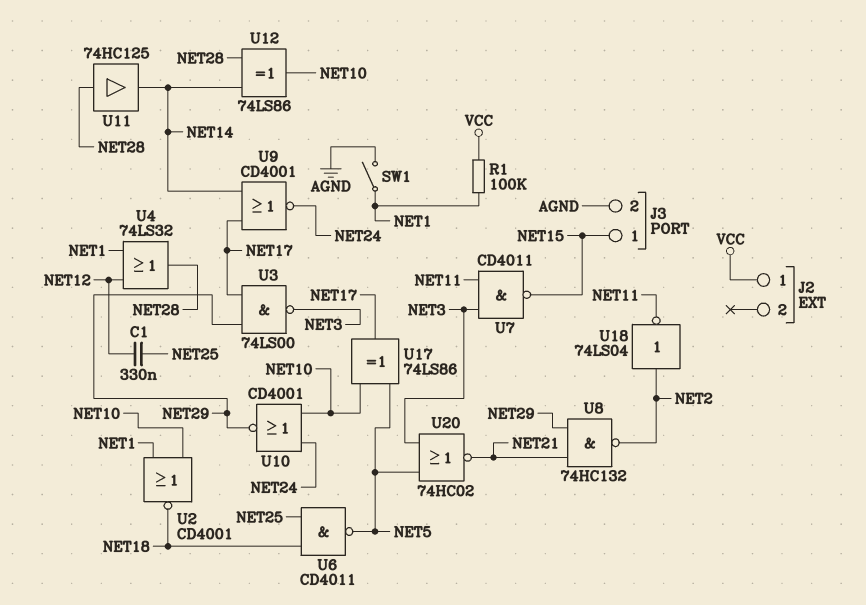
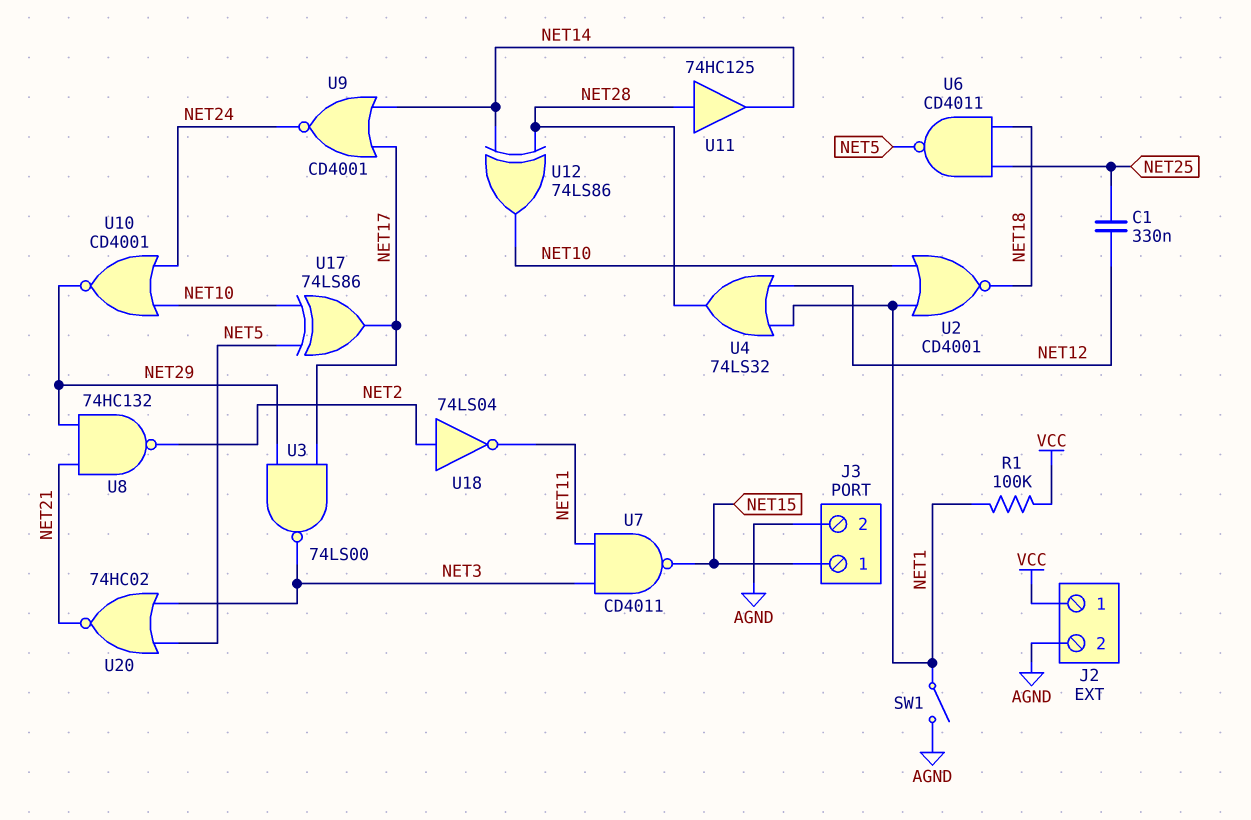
J2 pin 2: none -> AGND

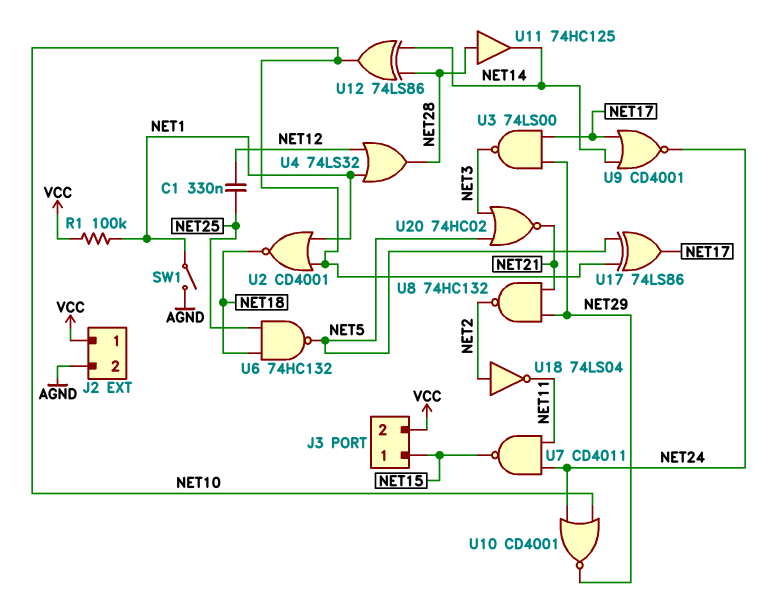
J3 pin 2: AGND -> VCC
U6: NAND CD4011 (in NET18, in NET25, out NET5) -> NAND 74HC132 (in NET18, in NET25, out NET5)
U7: NAND CD4011 (in NET3, in NET11, out NET15) -> NAND CD4011 (in NET11, in NET24, out NET15)

